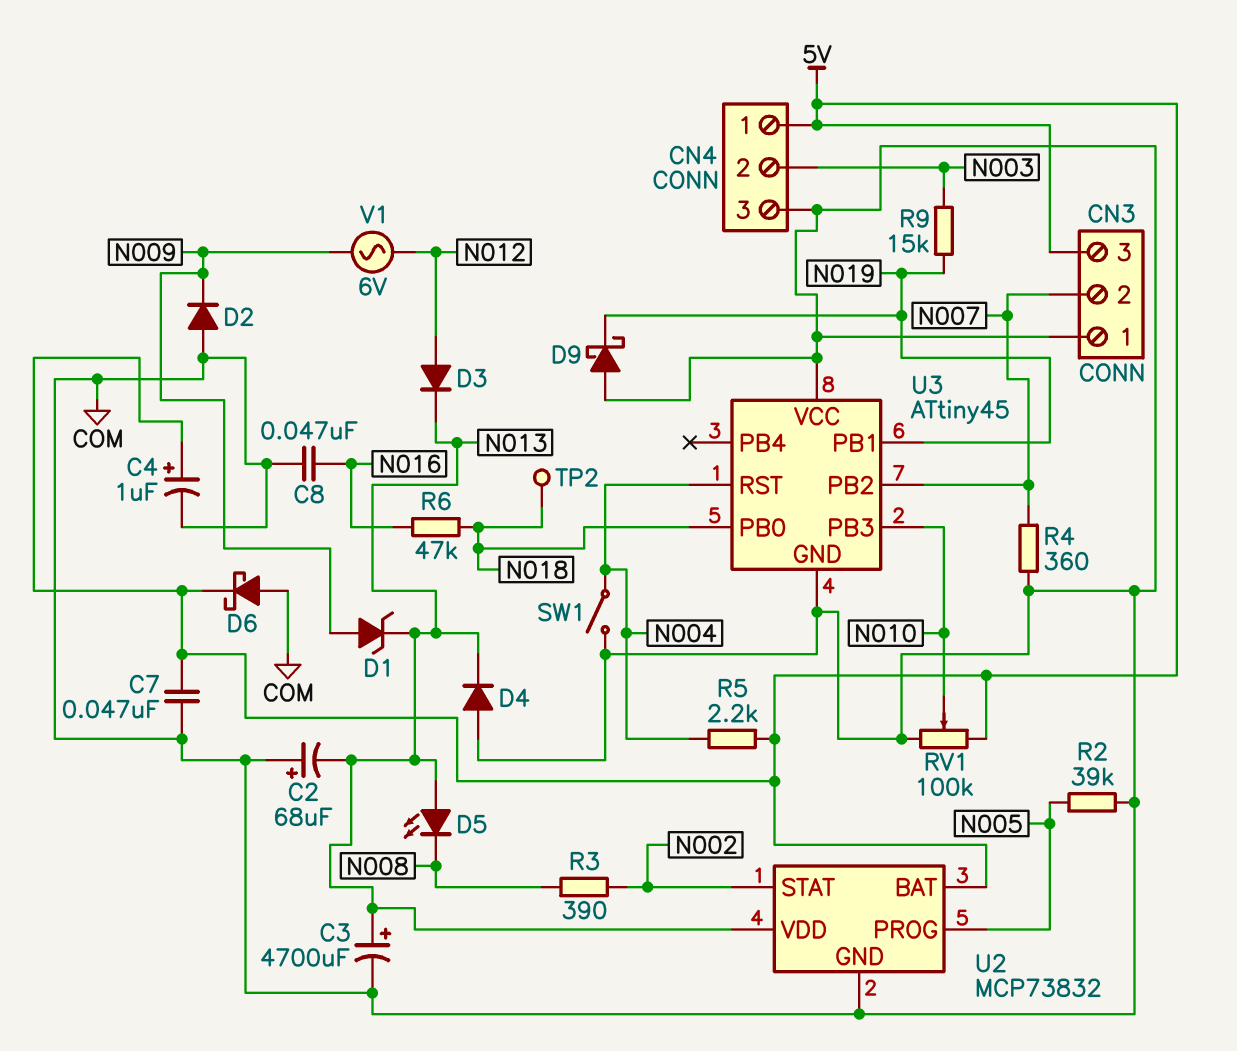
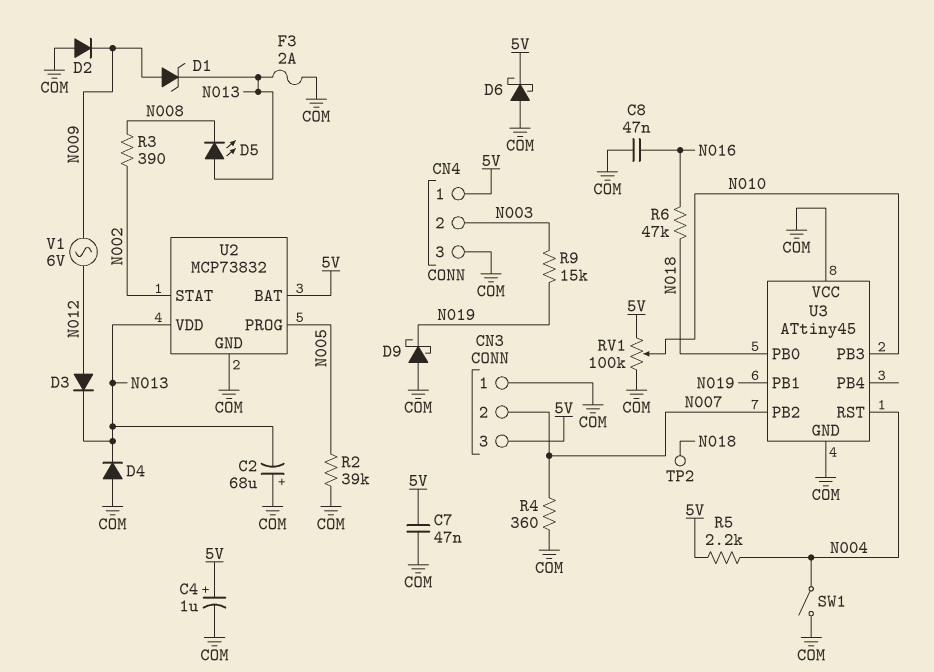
C3: 4700uF (plus N013, minus COM) -> none
F3: none -> 2A (COM, N013)

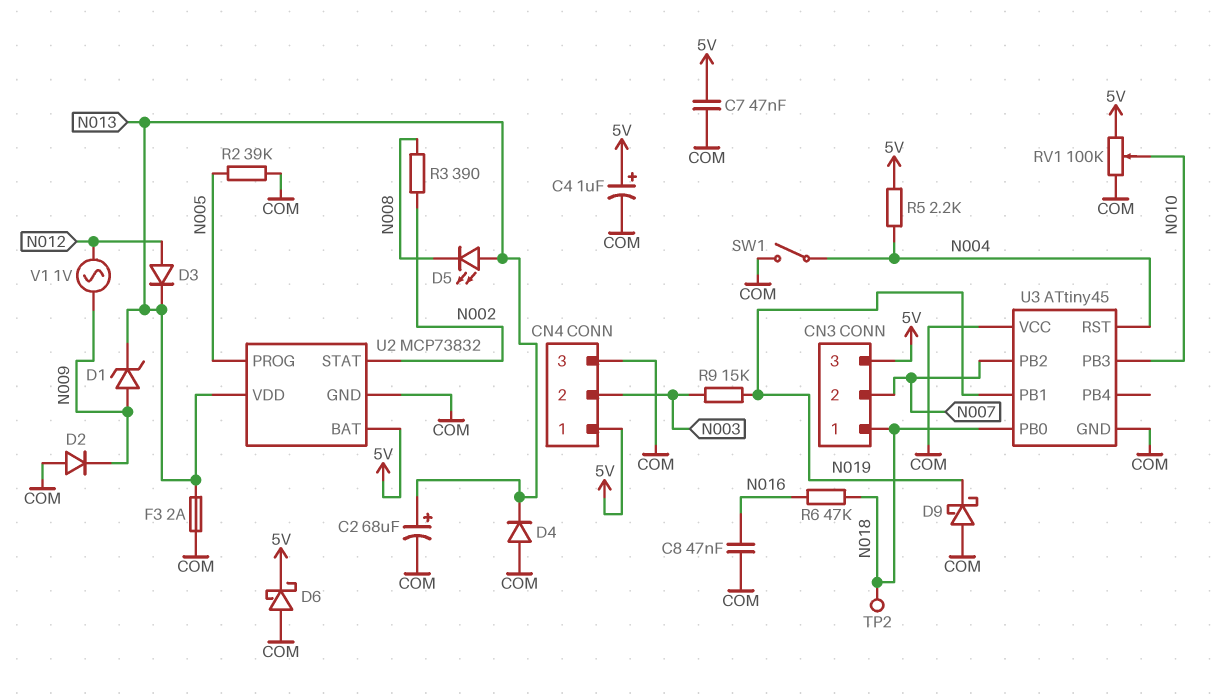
C2: 68uF (plus COM, minus N013) -> 68uF (plus N013, minus COM)
CN3 pin 1: COM -> N018
R4: 360 (COM, N007) -> none
V1: AC 6V (N009, N012) -> AC 1V (N009, N012)

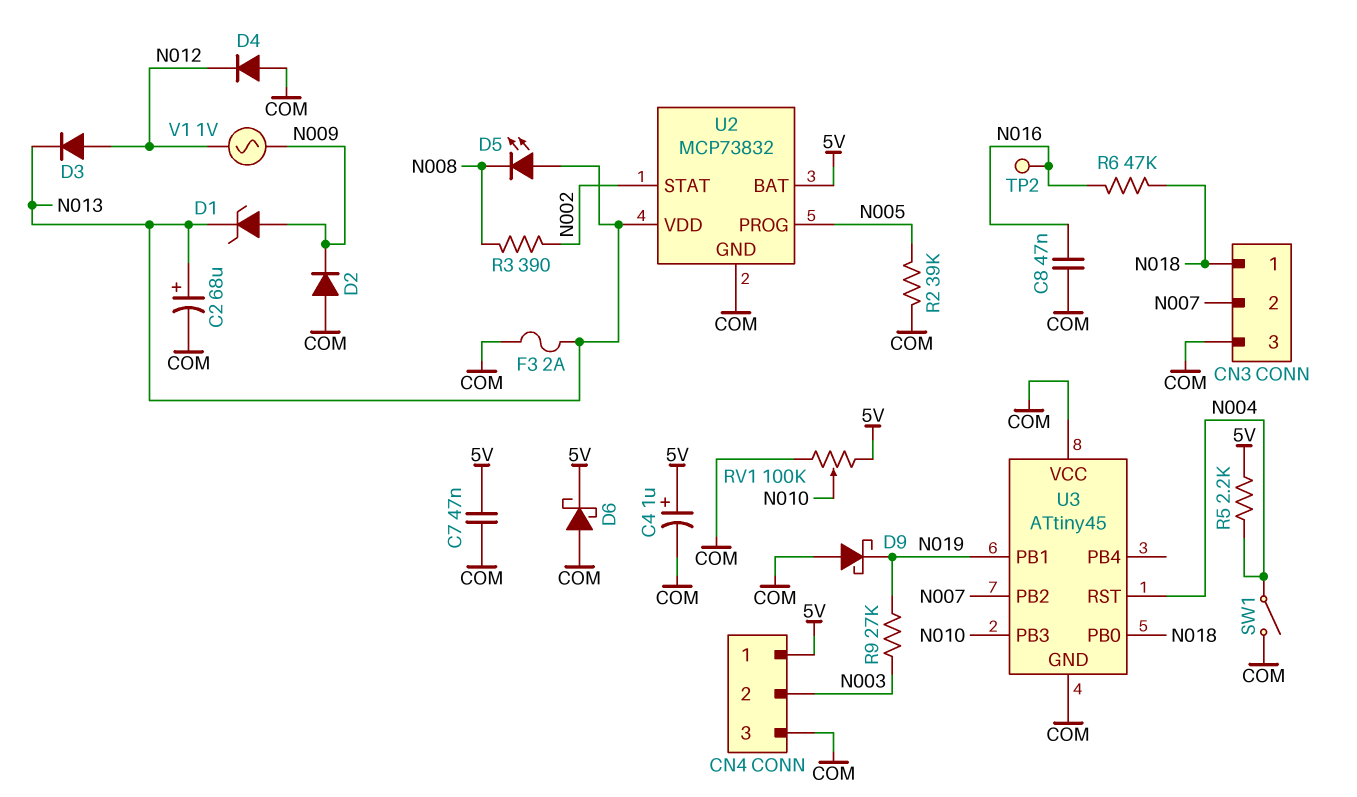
CN3 pin 3: 5V -> COM
D4: diode (A COM, K N013) -> diode (A COM, K N012)
R9: 15k (N003, N019) -> 27k (N003, N019)
TP2: test point (N018) -> test point (N016)

